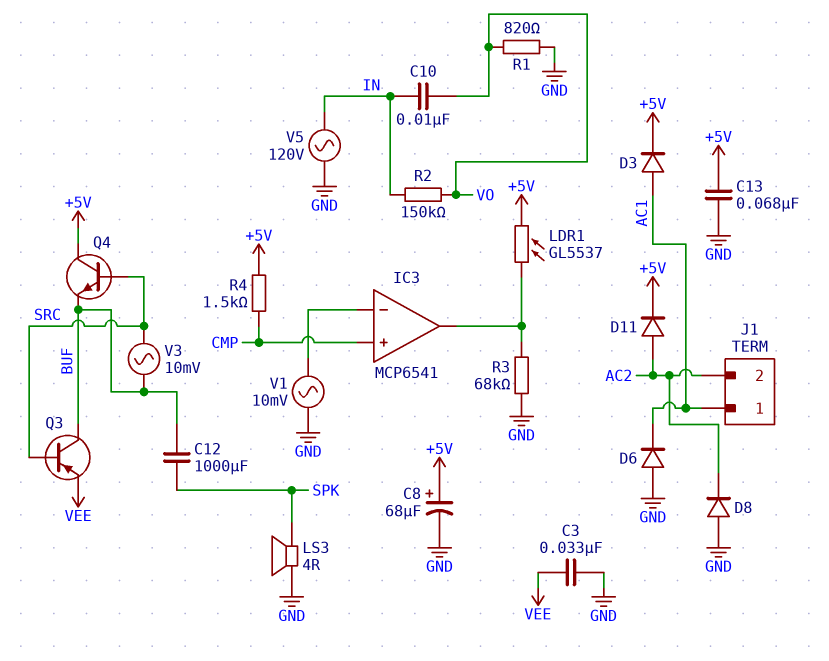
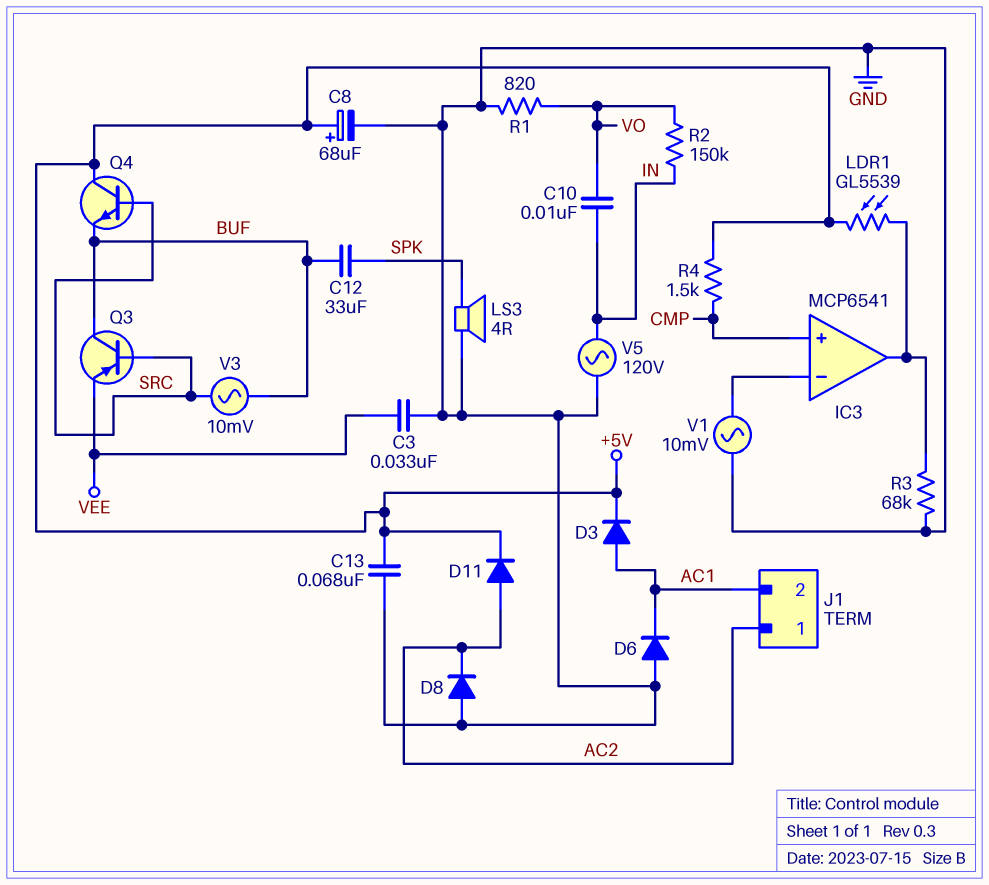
C12: 1000uF (BUF, SPK) -> 33uF (BUF, SPK)
J1 pin 1: AC1 -> AC2
J1 pin 2: AC2 -> AC1
LDR1: GL5537 (+5V, IC3/out) -> GL5539 (+5V, IC3/out)

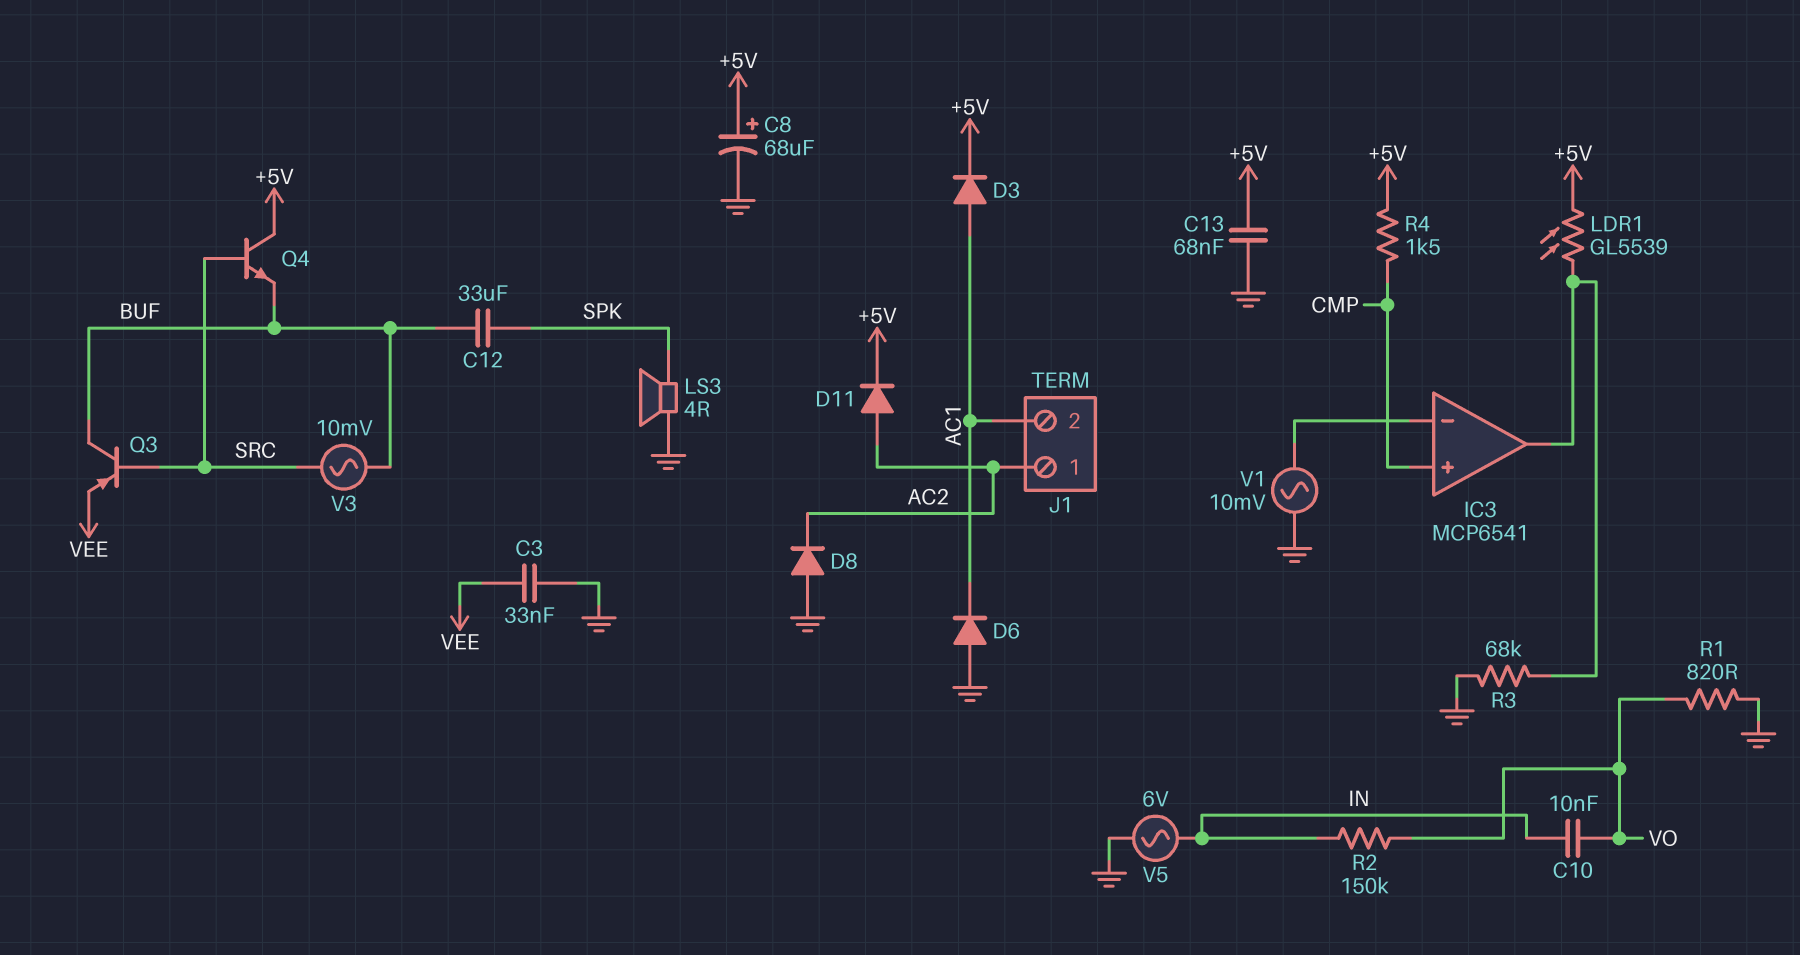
V5: AC 120V (GND, IN) -> AC 6V (GND, IN)

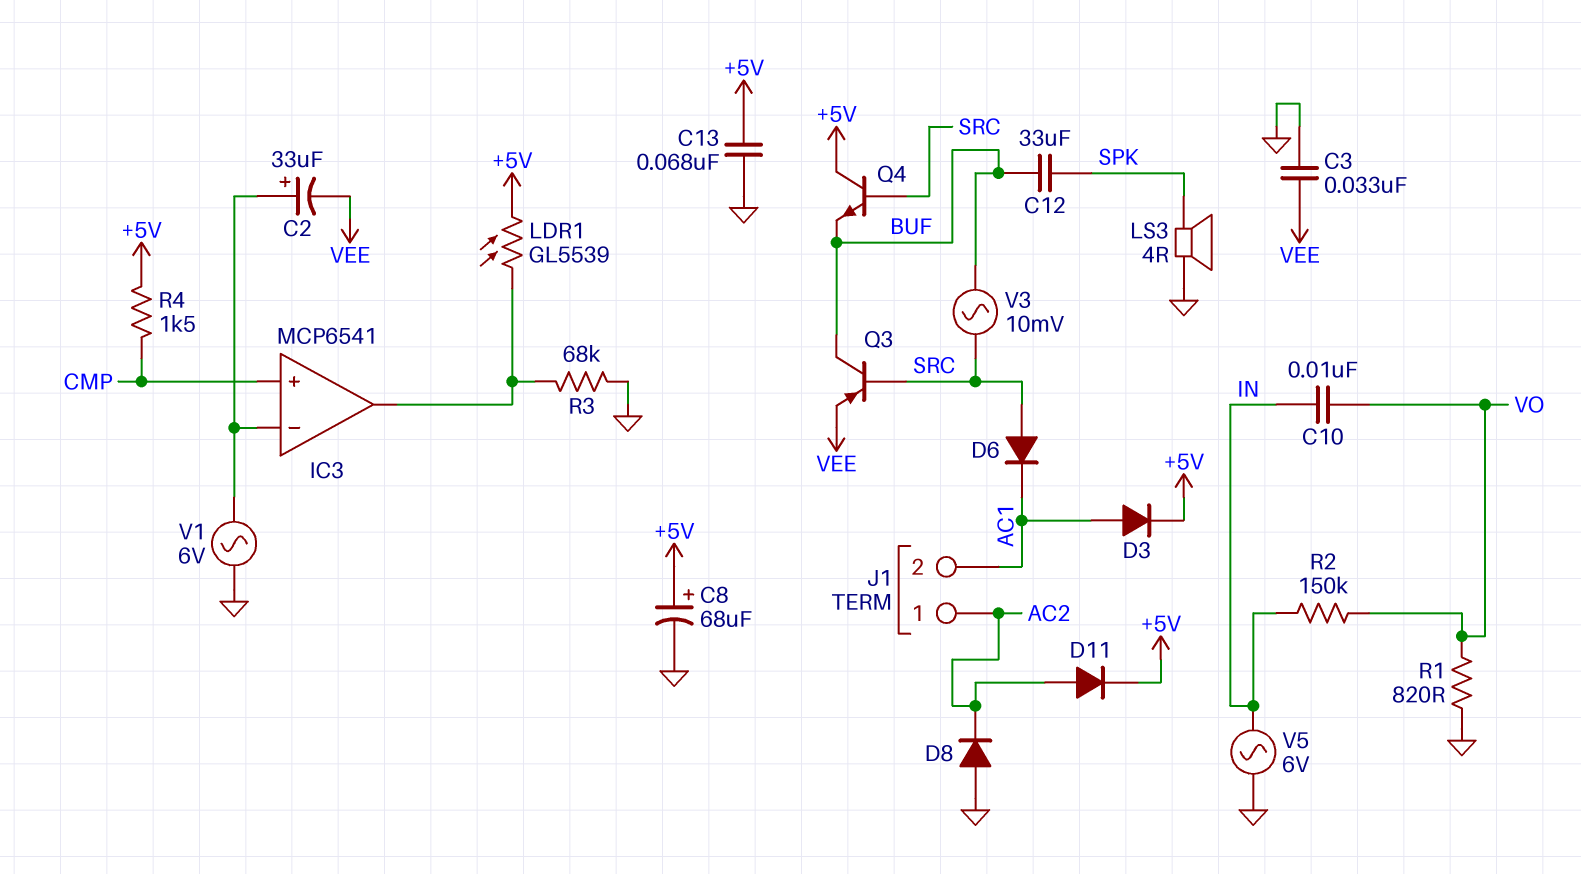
C2: none -> 33uF (plus IC3/in-, minus VEE)
D6: diode (A GND, K AC1) -> diode (A SRC, K AC1)
V1: AC 10mV (GND, IC3/in-) -> AC 6V (GND, IC3/in-)

